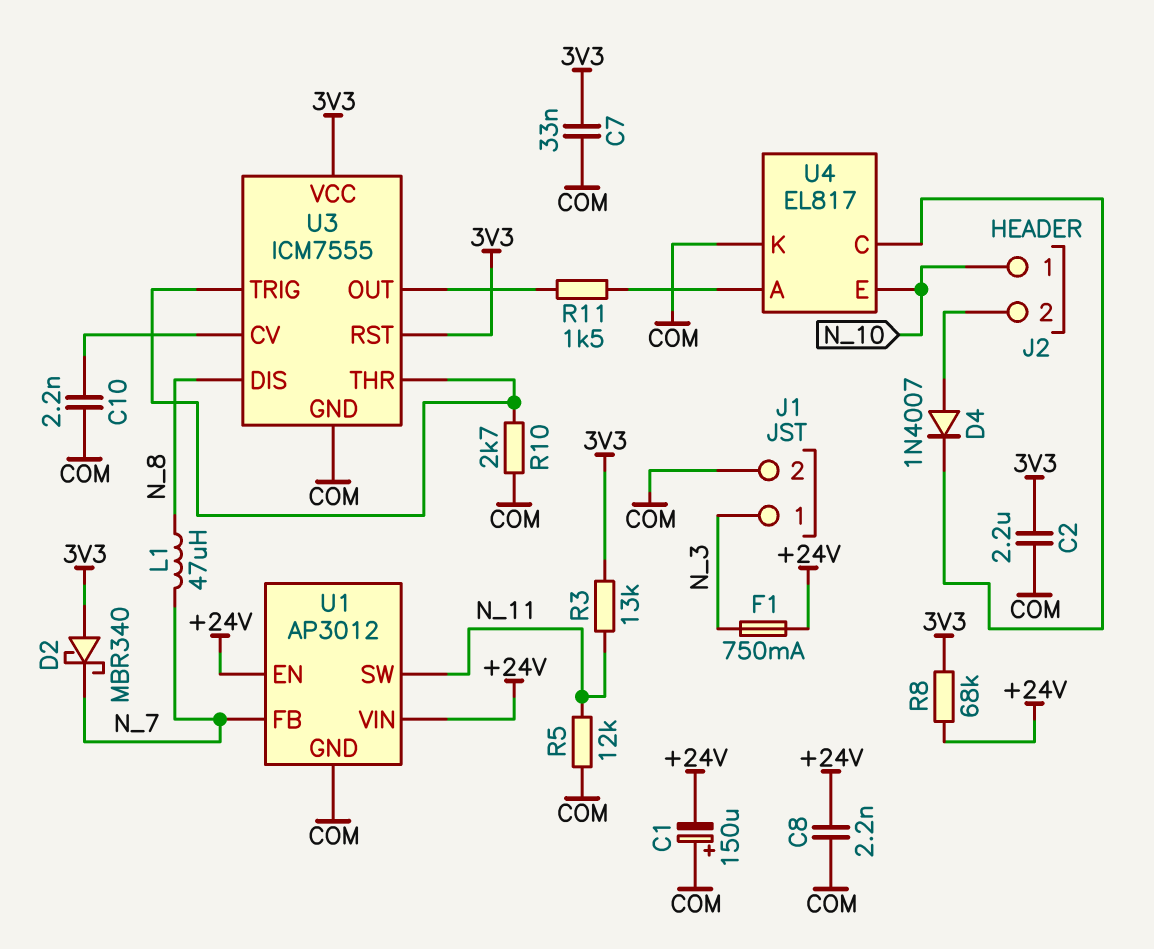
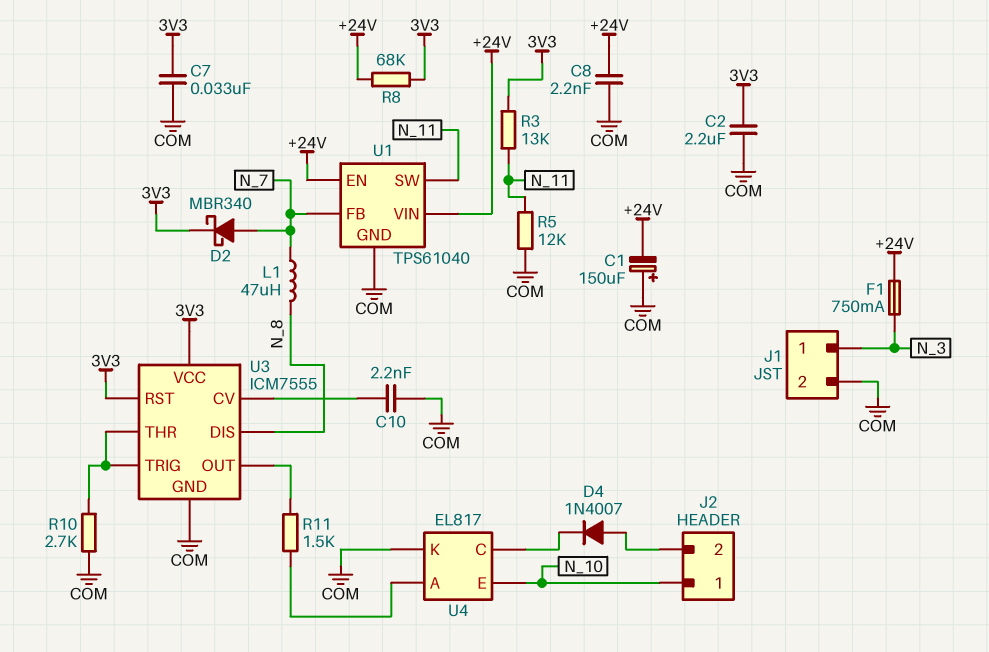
D2: schottky MBR340 (A 3V3, K N_7) -> schottky MBR340 (A N_7, K 3V3)
U1: AP3012 -> TPS61040

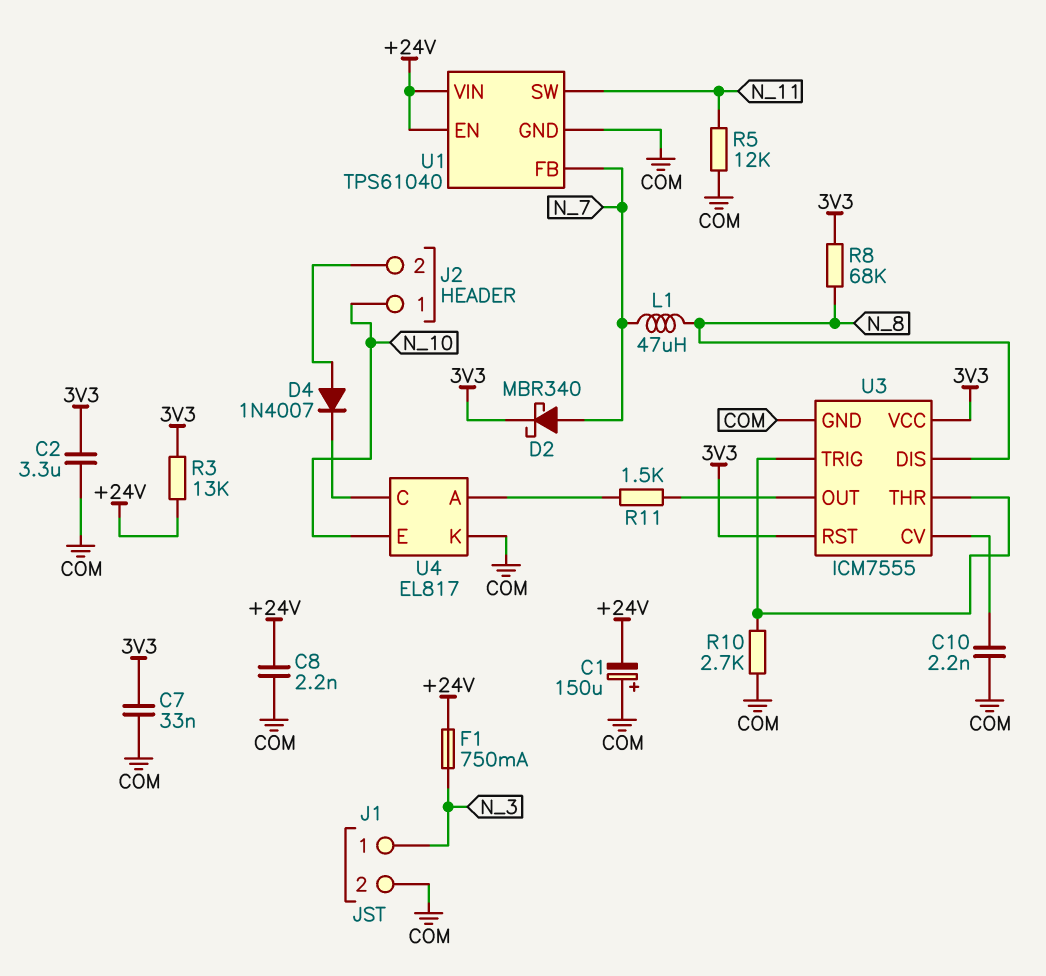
C2: 2.2uF (3V3, COM) -> 3.3uF (3V3, COM)
R3: 13k (3V3, N_11) -> 13k (+24V, 3V3)
R8: 68k (+24V, 3V3) -> 68k (3V3, N_8)

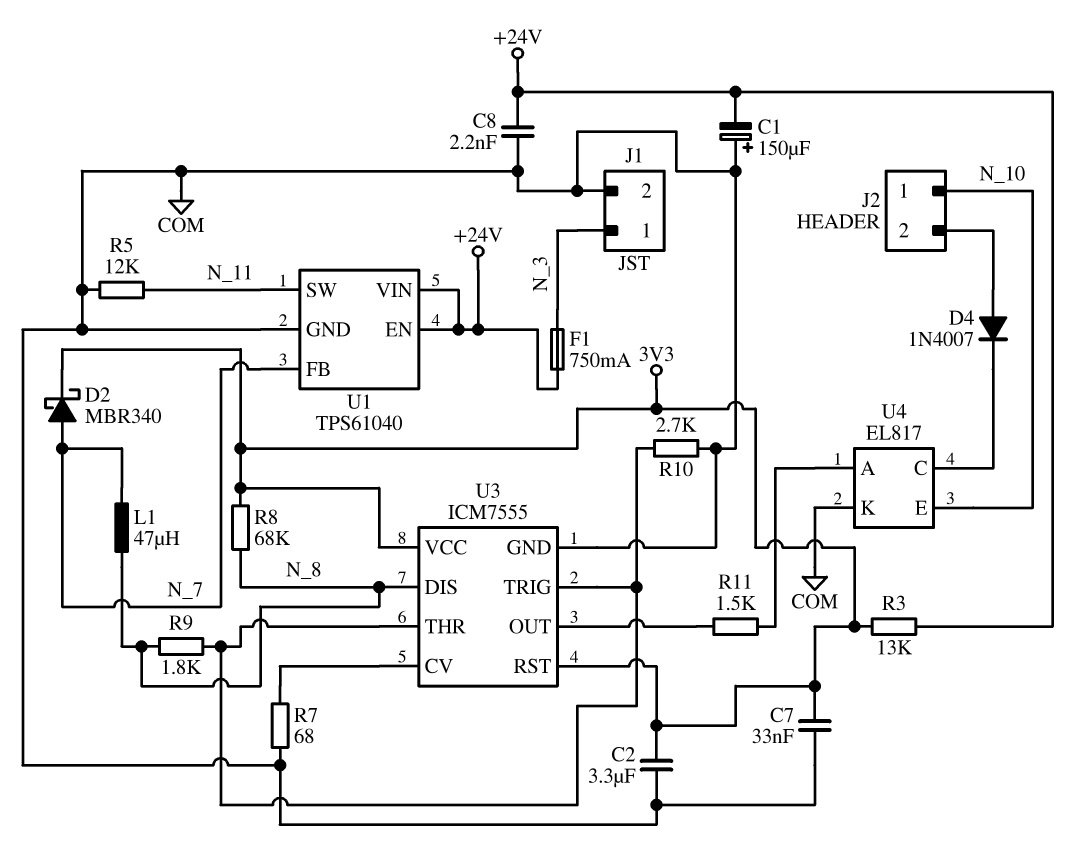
C10: 2.2nF (COM, U3/CV) -> none
R7: none -> 68 (COM, U3/CV)
R9: none -> 1.8k (N_8, U3/THR)

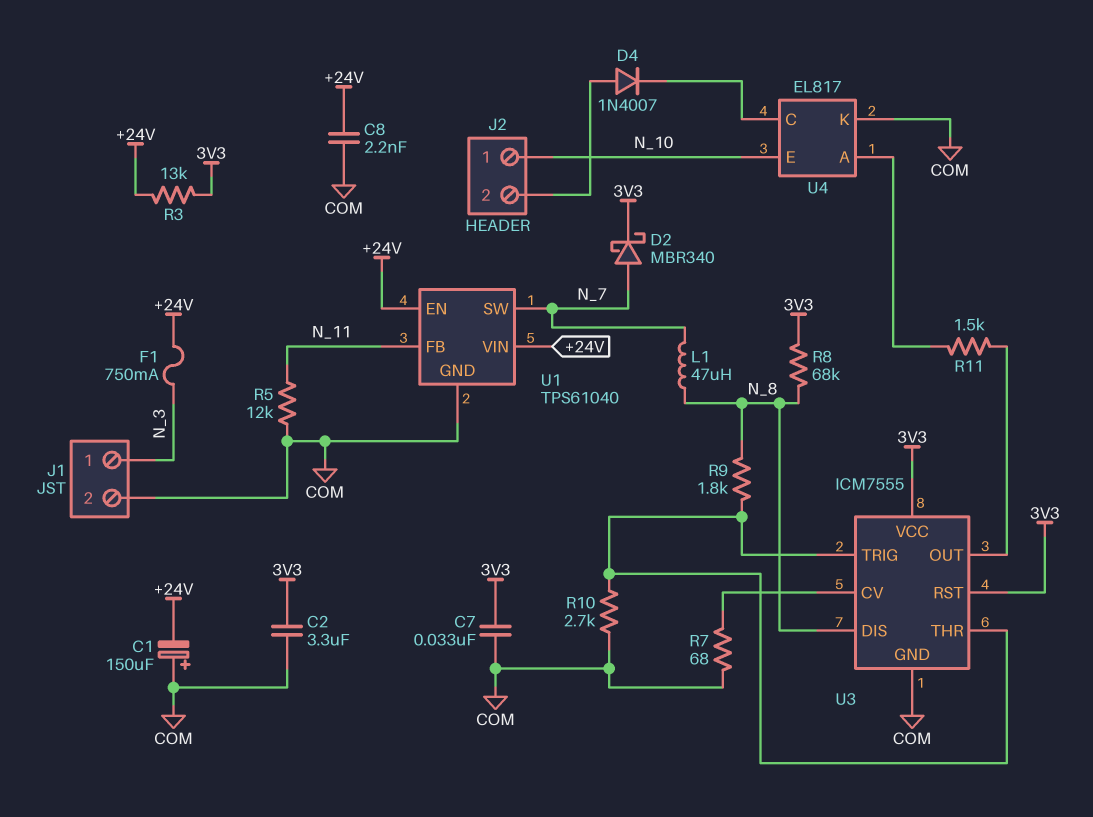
U1 pin FB: N_7 -> N_11
U1 pin SW: N_11 -> N_7

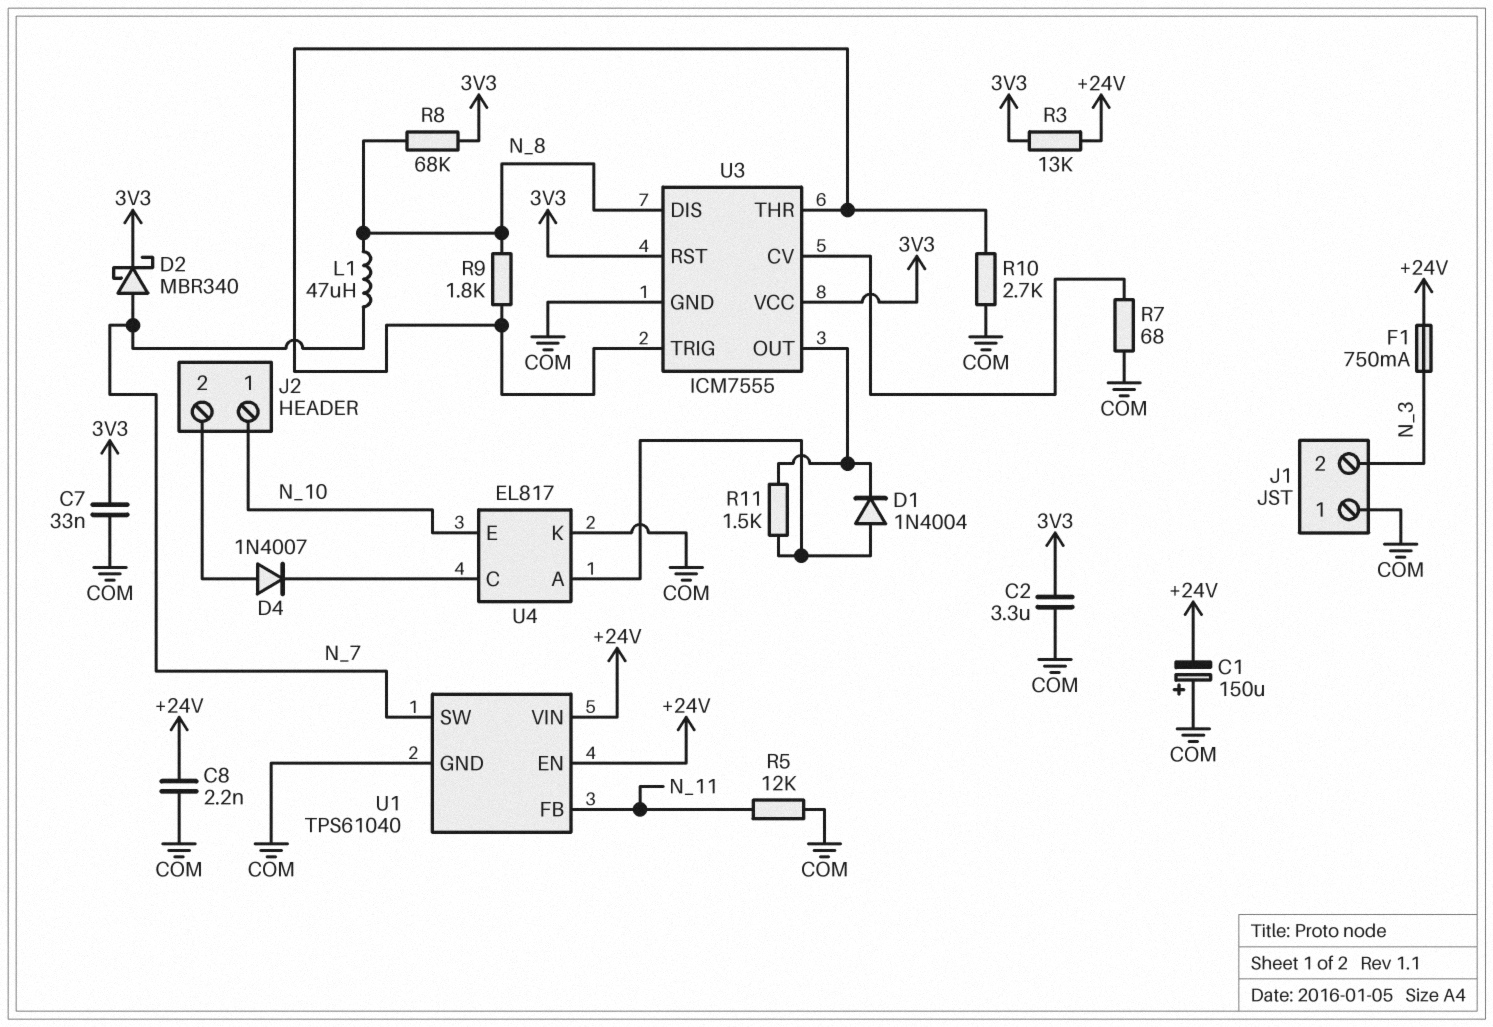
D1: none -> diode 1N4004 (A U4/A, K U3/OUT)
J1 pin 1: N_3 -> COM
J1 pin 2: COM -> N_3

